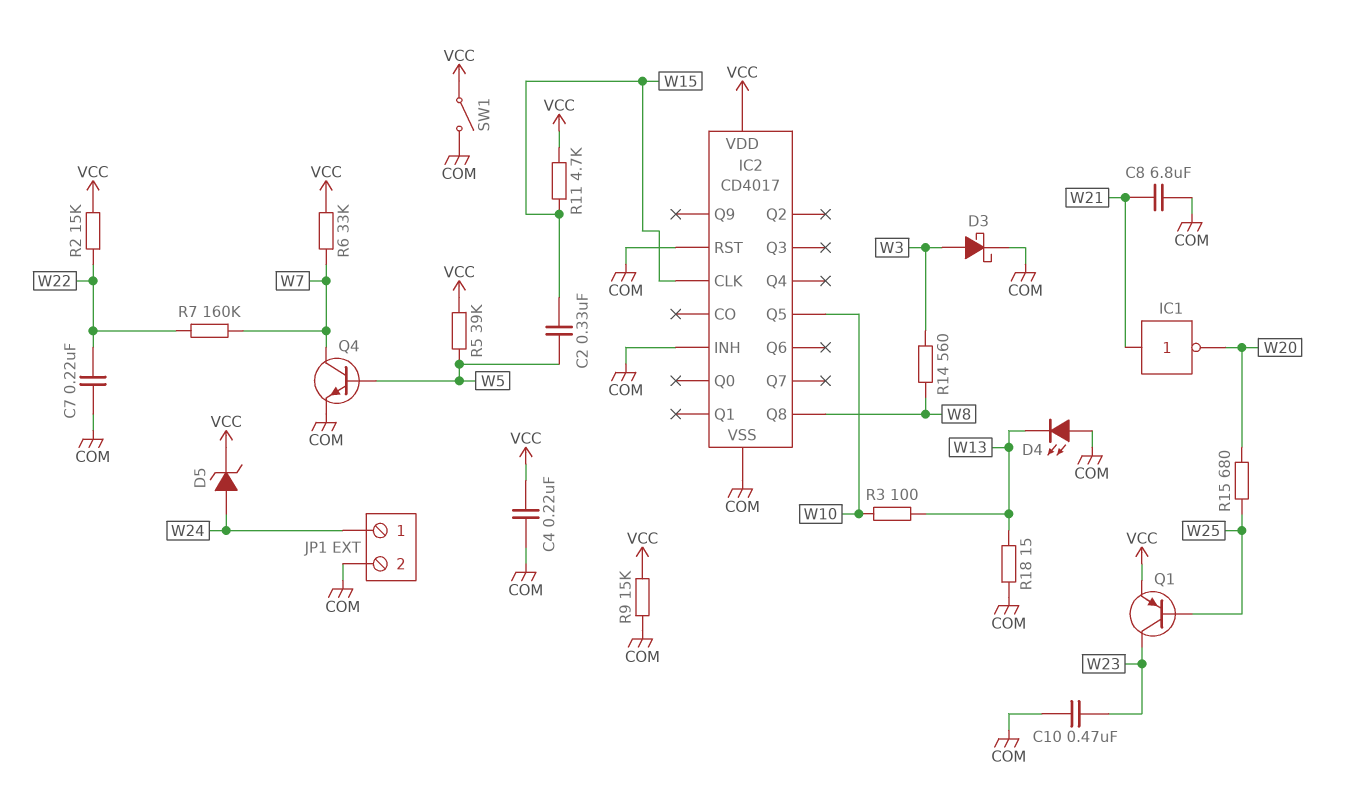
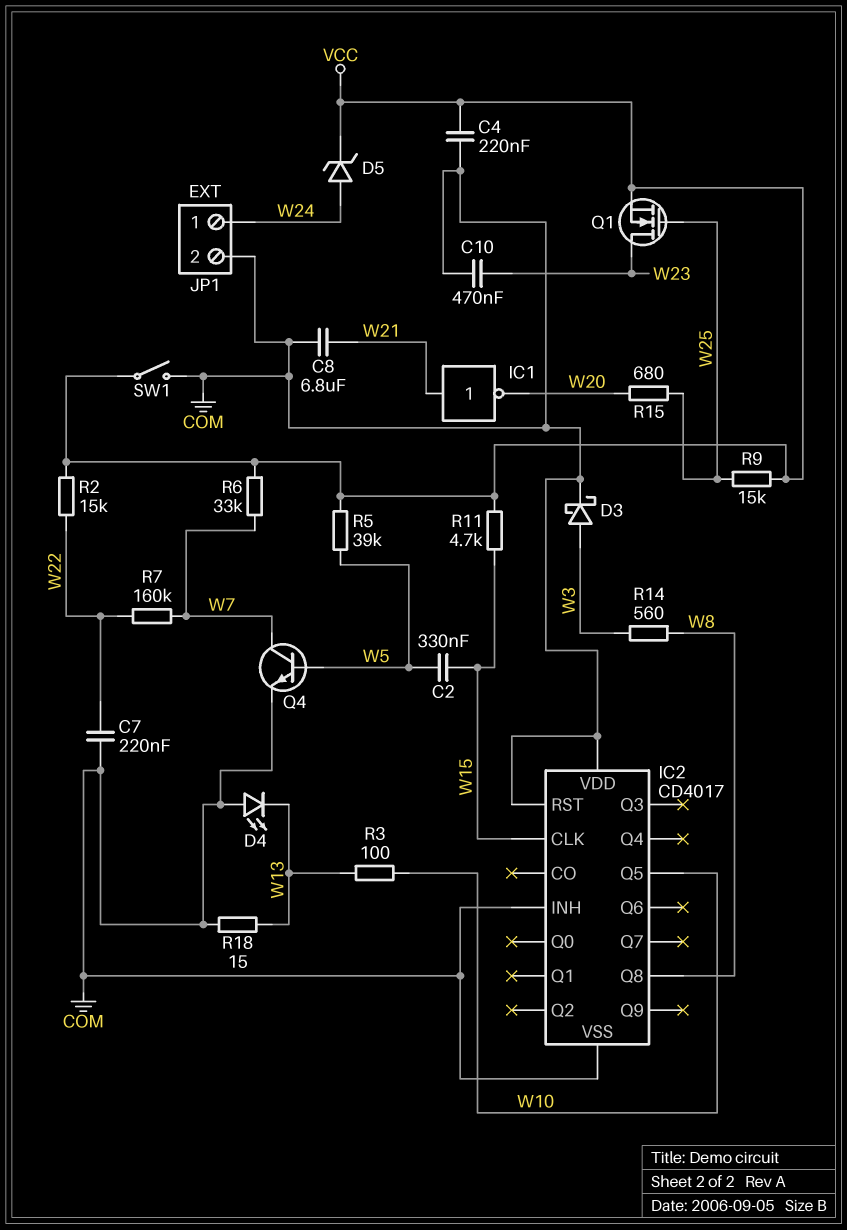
IC2 pin VDD: VCC -> COM
Q1: PNP (B W25, C W23, E VCC) -> NMOS (G W25, D W23, S VCC)
R9: 15k (COM, VCC) -> 15k (VCC, W25)

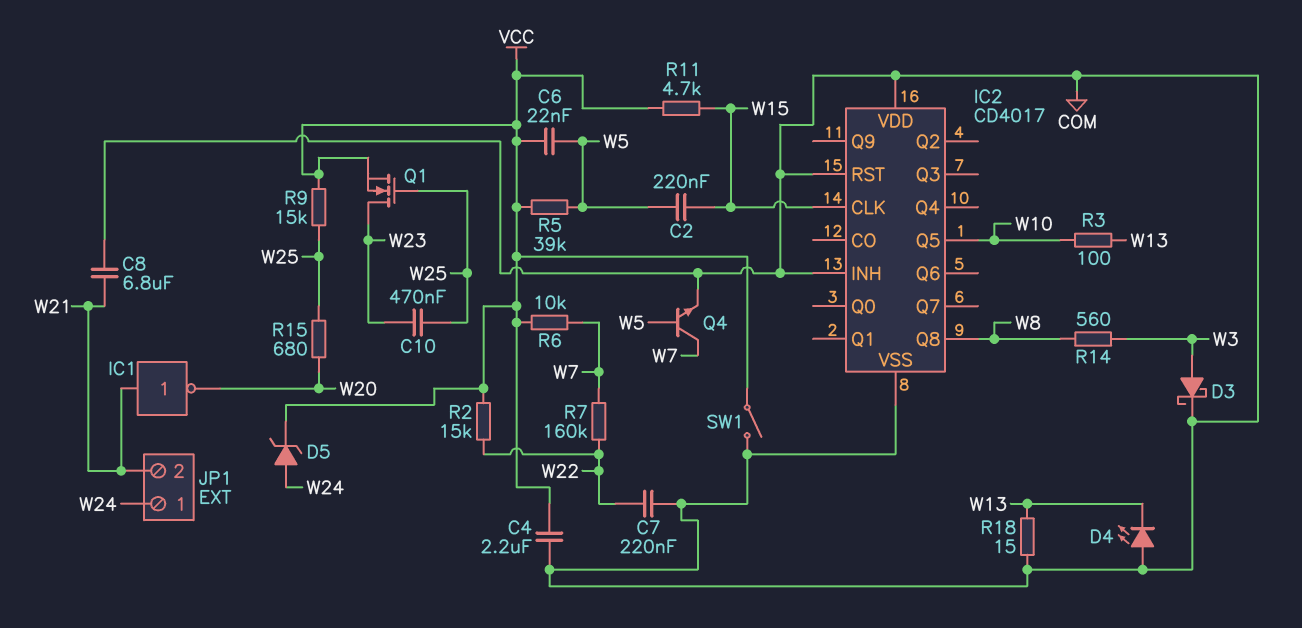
C2: 330nF (W5, W15) -> 220nF (W5, W15)
C4: 220nF (COM, VCC) -> 2.2uF (COM, VCC)
C6: none -> 22nF (VCC, W5)
C10: 470nF (COM, W23) -> 470nF (W23, W25)
JP1 pin 2: COM -> W21
R6: 33k (VCC, W7) -> 10k (VCC, W7)

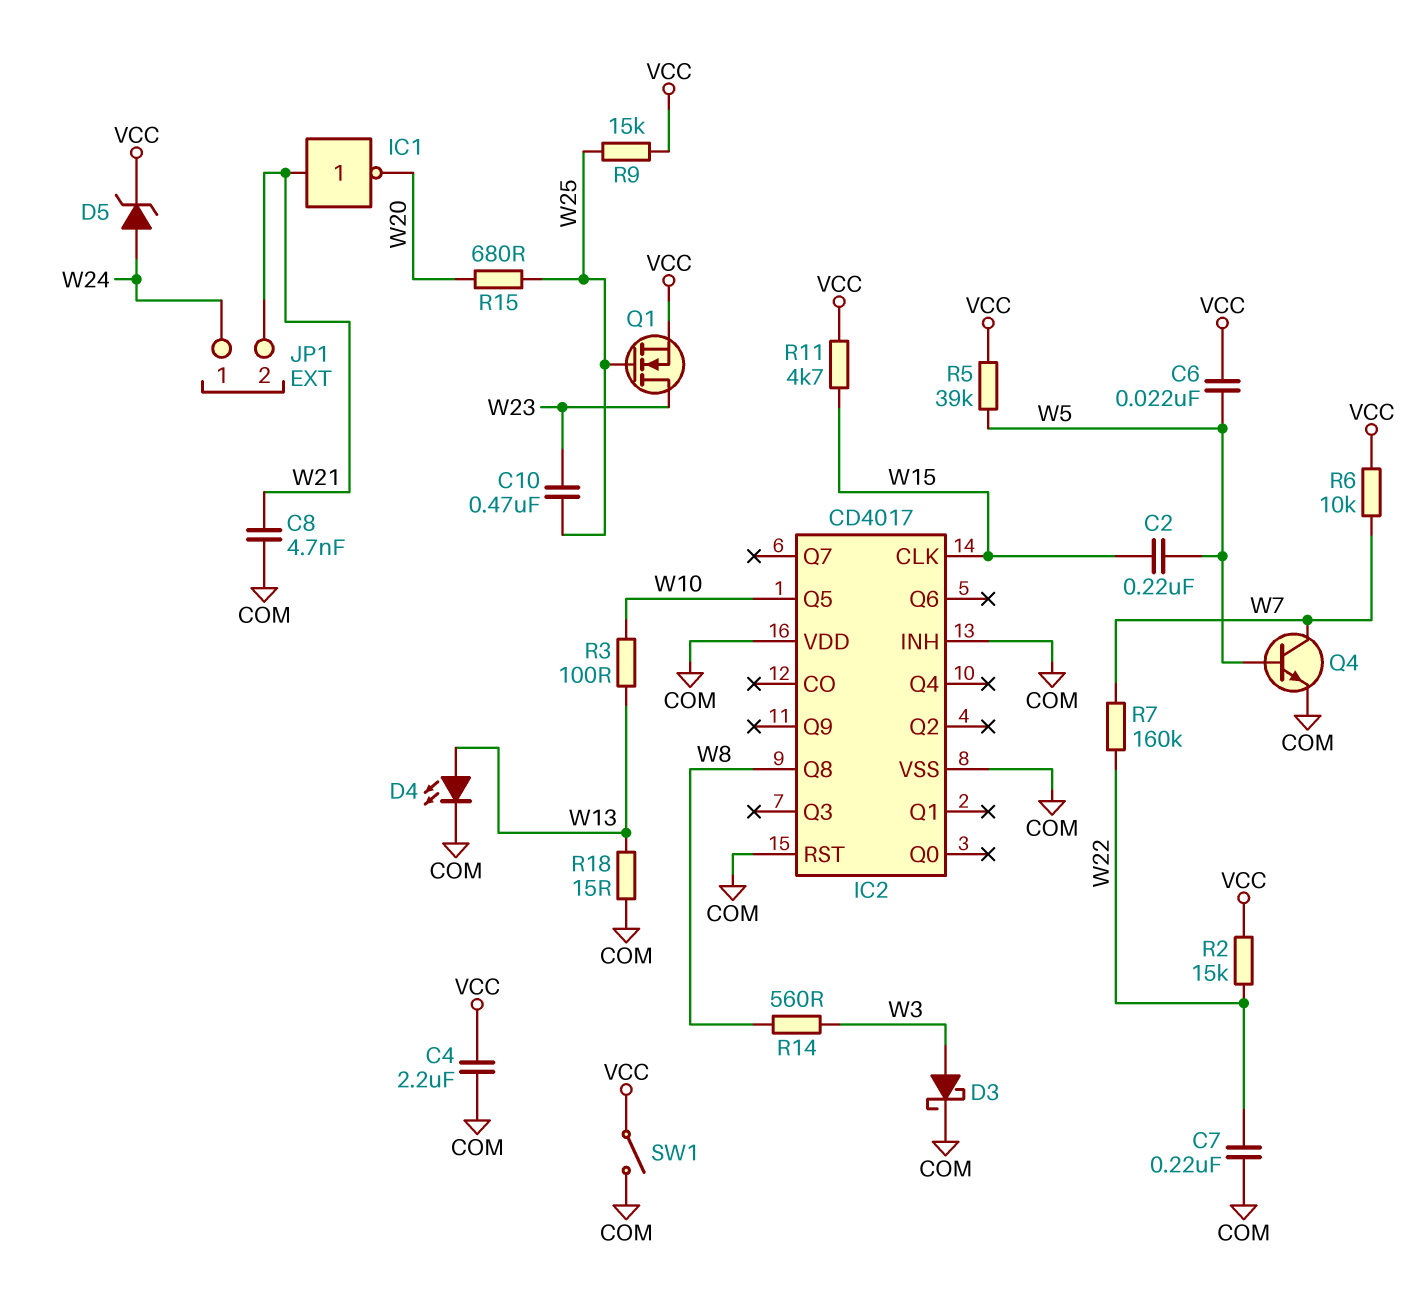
C8: 6.8uF (COM, W21) -> 4.7nF (COM, W21)
D4: LED (A COM, K W13) -> LED (A W13, K COM)

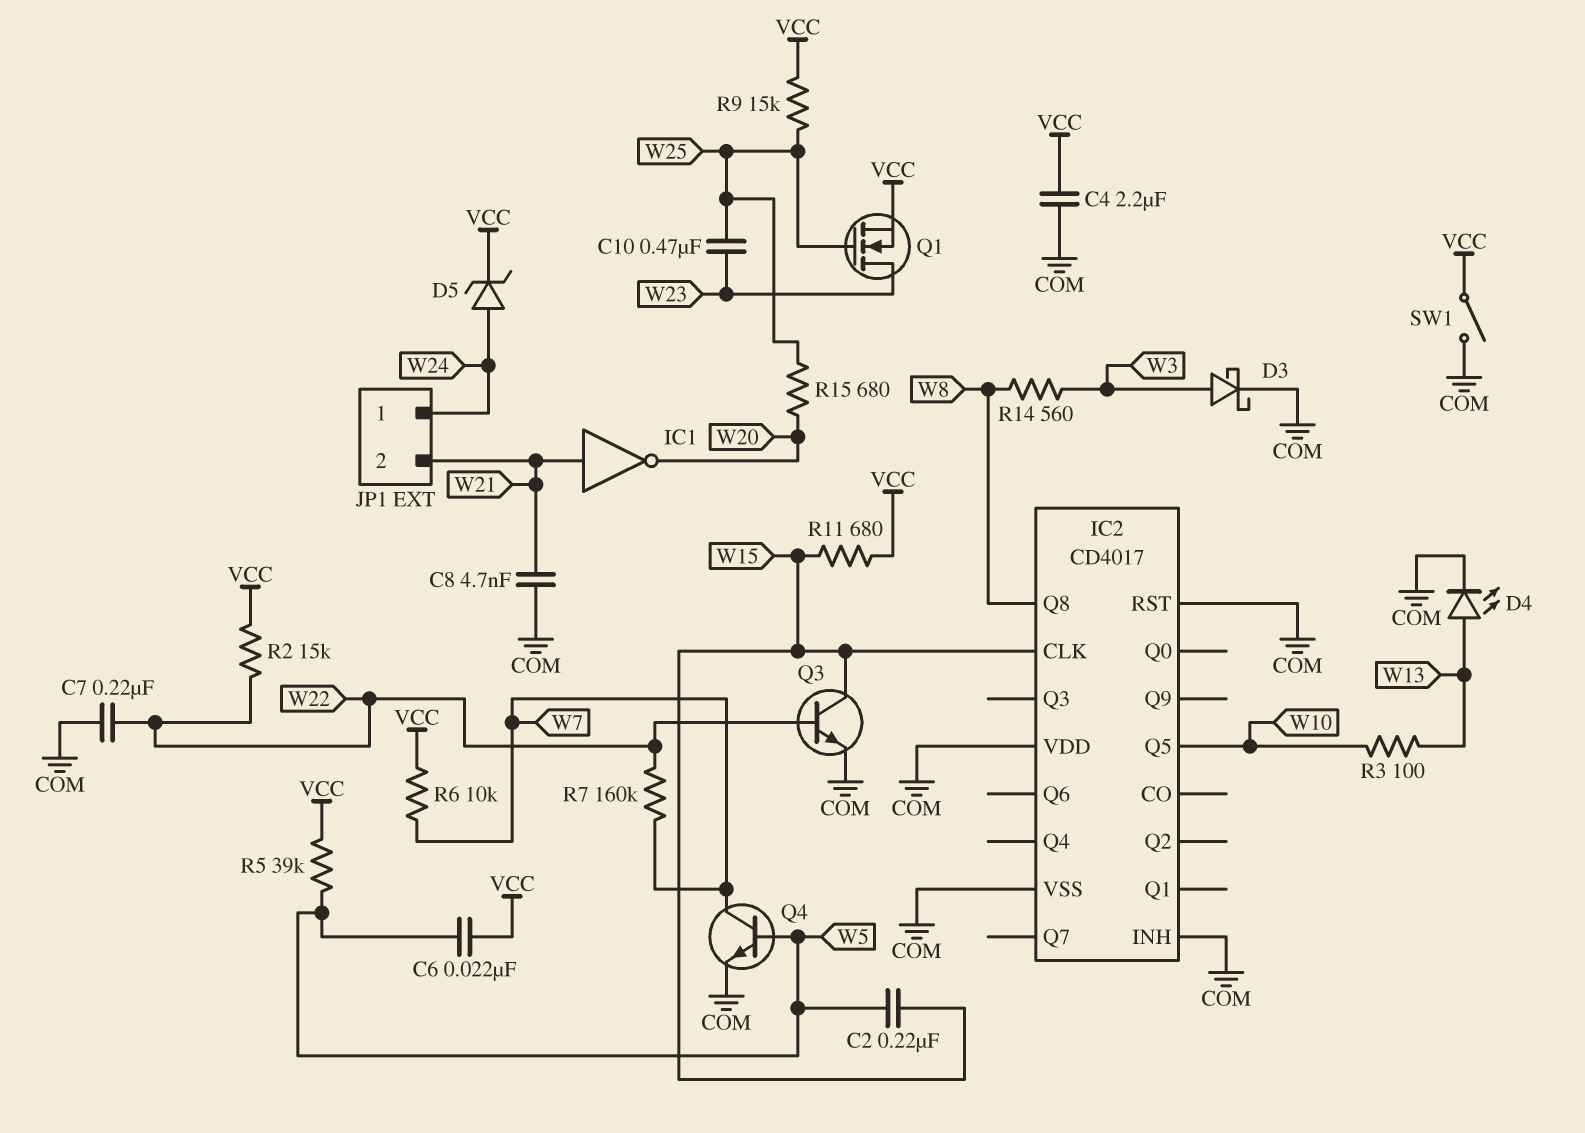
Q3: none -> NPN (B W22, C W15, E COM)
R11: 4.7k (VCC, W15) -> 680 (VCC, W15)
R18: 15 (COM, W13) -> none

